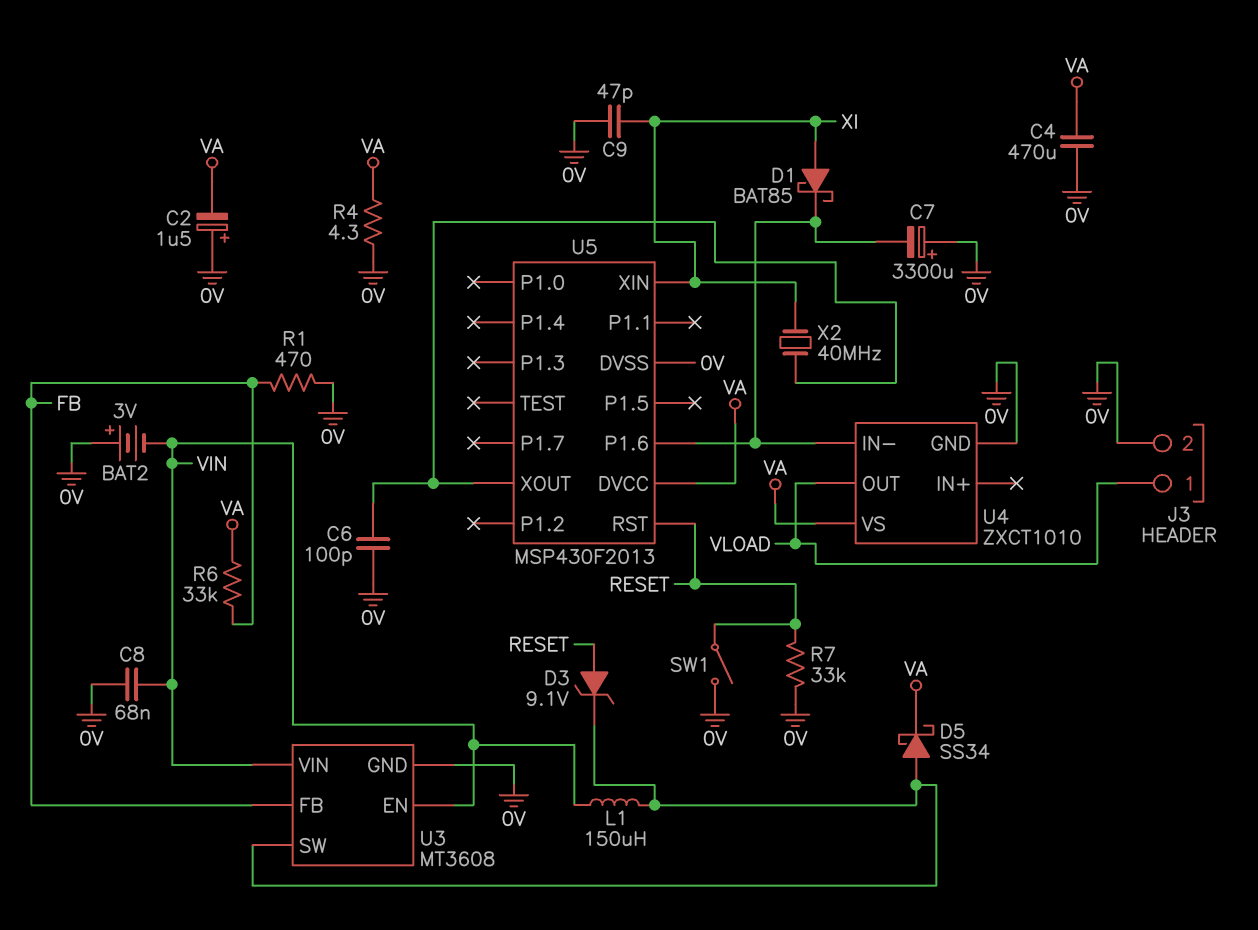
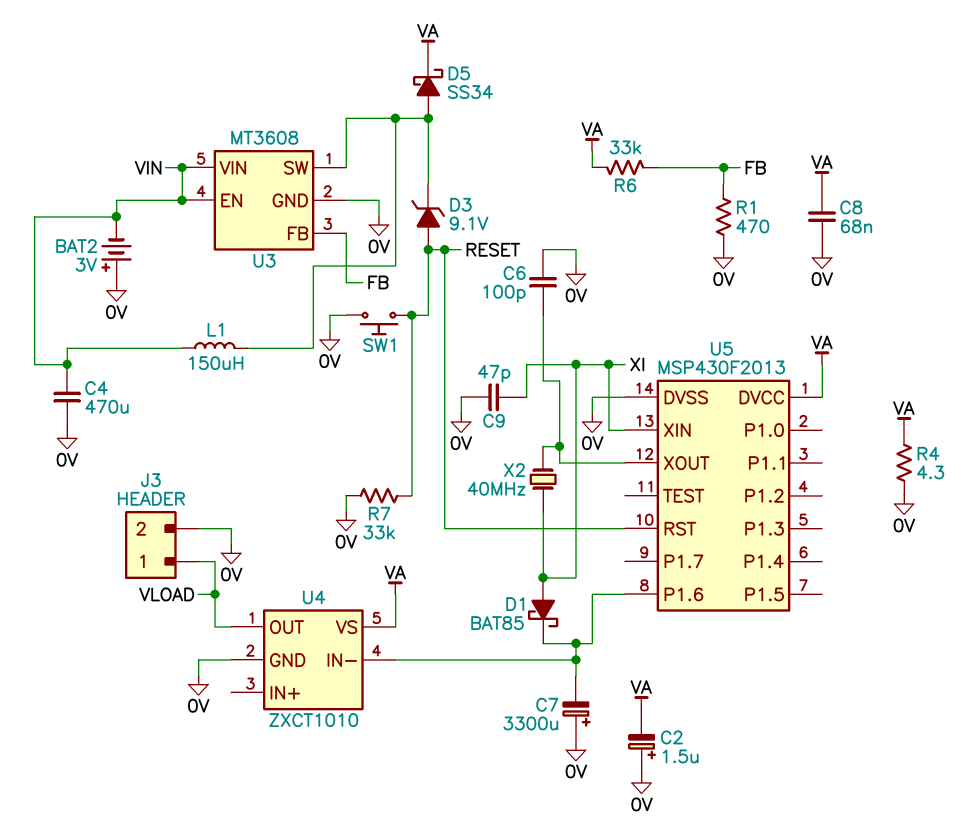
C4: 470uF (0V, VA) -> 470uF (0V, VIN)
C8: 68nF (0V, VIN) -> 68nF (0V, VA)
SW1: switch (0V, RESET) -> button (0V, RESET)

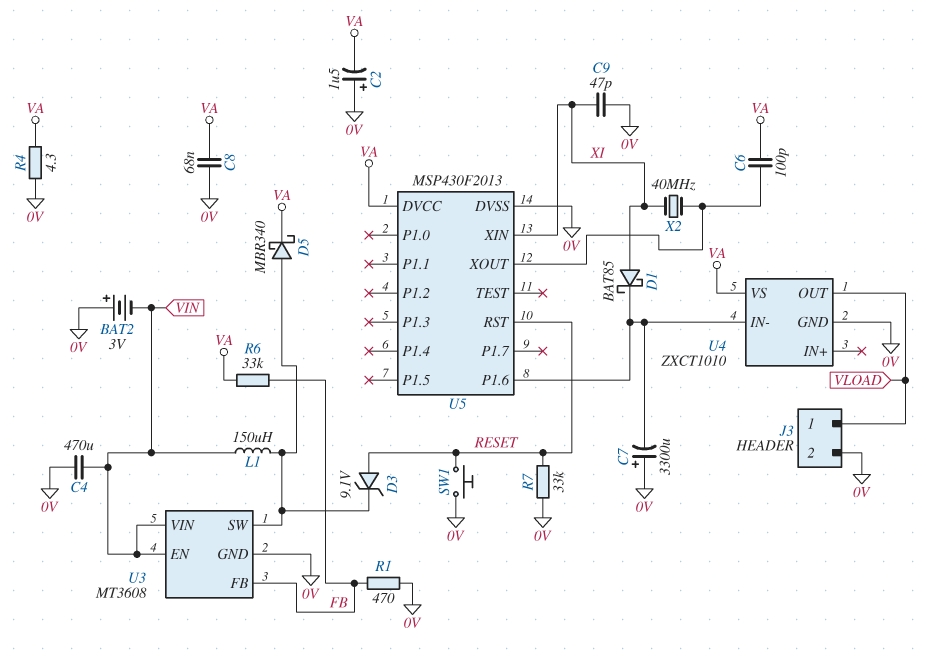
C6: 100pF (0V, U5/XOUT) -> 100pF (U5/XOUT, VA)
D5: schottky SS34 (A U3/SW, K VA) -> schottky MBR340 (A U3/SW, K VA)

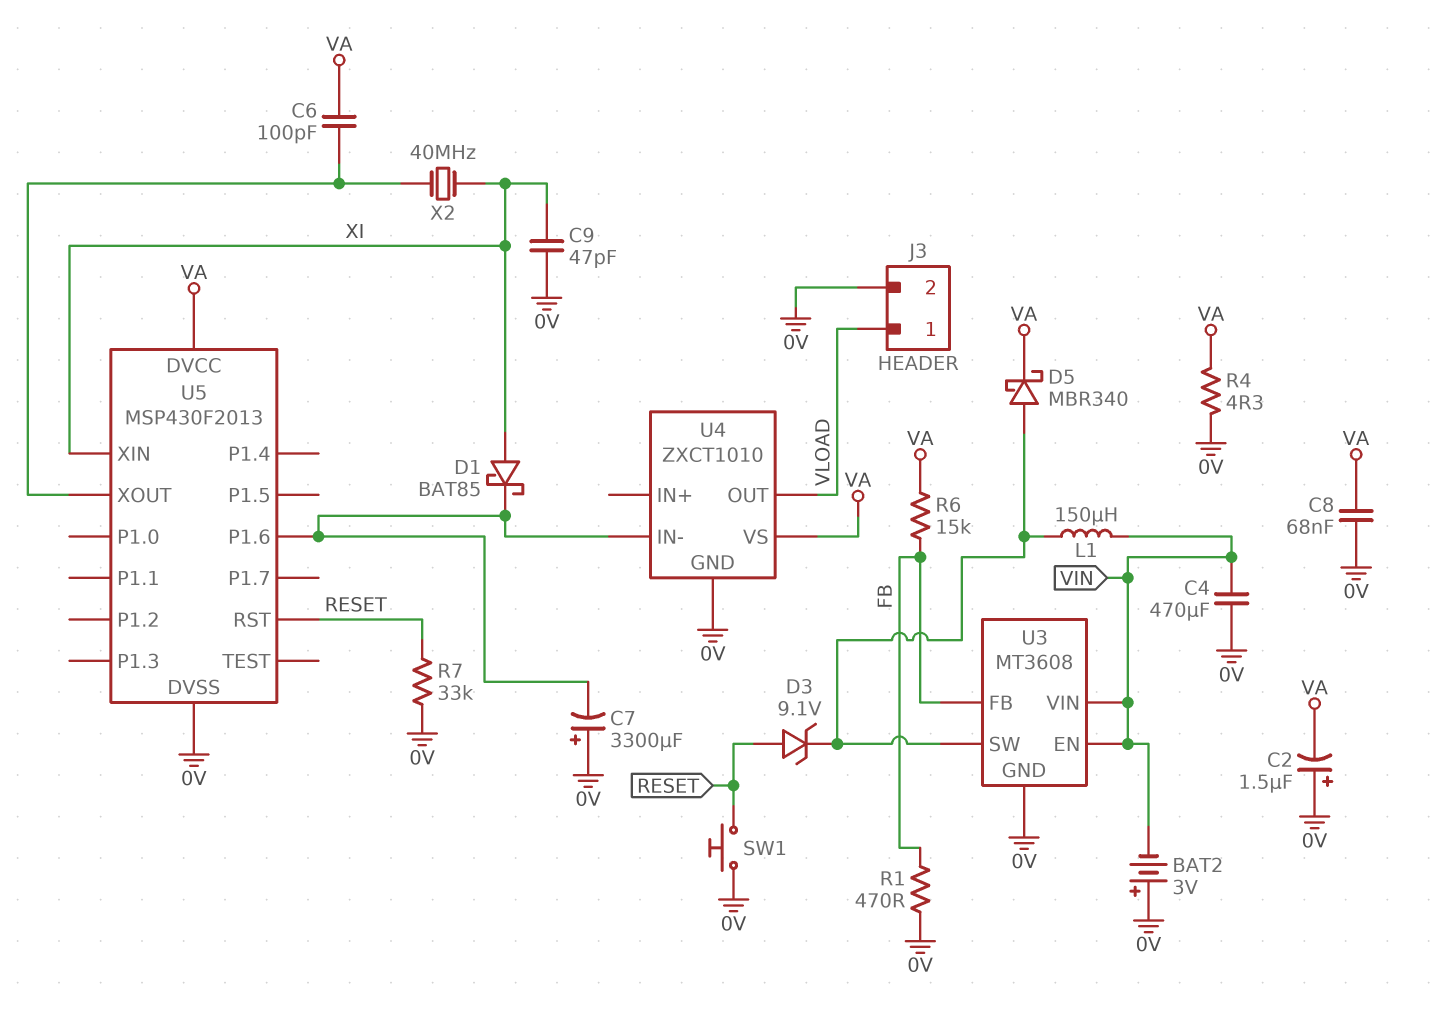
R6: 33k (FB, VA) -> 15k (FB, VA)

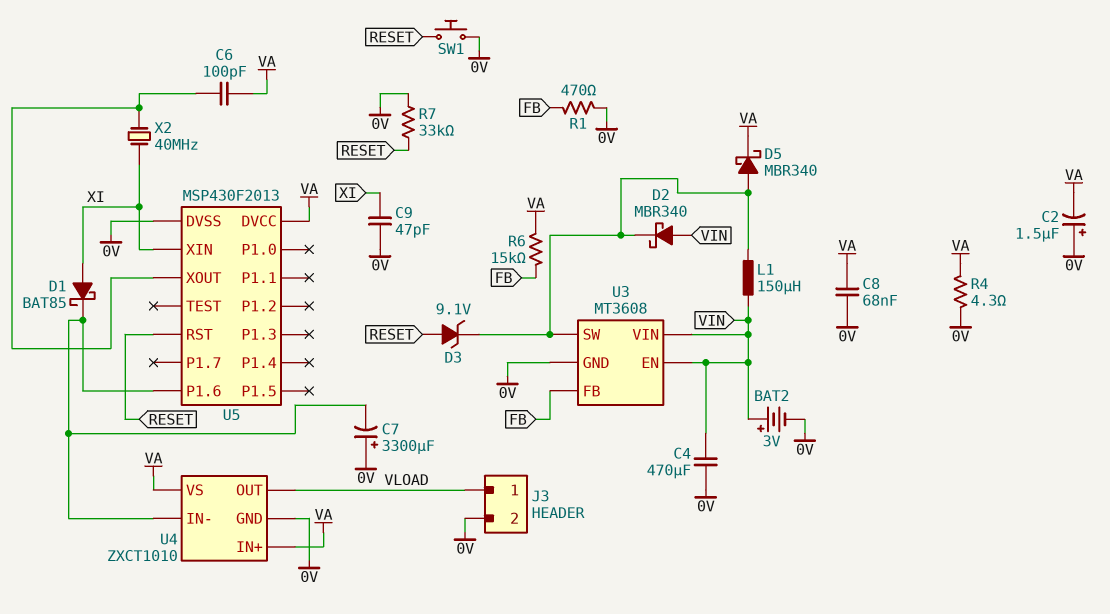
BAT2: 3V (plus 0V, minus VIN) -> 3V (plus VIN, minus 0V)
D2: none -> schottky MBR340 (A VIN, K U3/SW)
U4 pin IN+: none -> VA

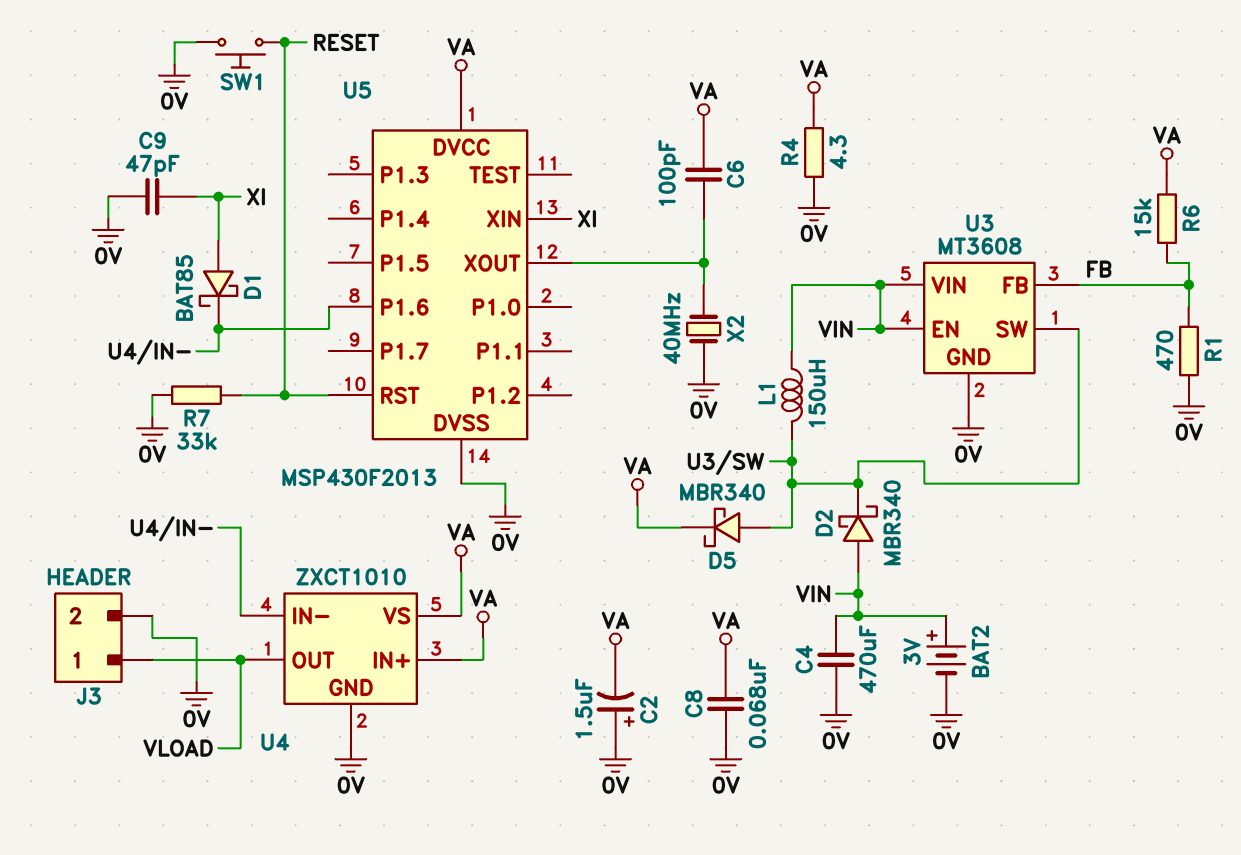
C7: 3300uF (plus 0V, minus U4/IN-) -> none
D3: zener 9.1V (A RESET, K U3/SW) -> none
X2: 40MHz (U5/XOUT, XI) -> 40MHz (0V, U5/XOUT)

